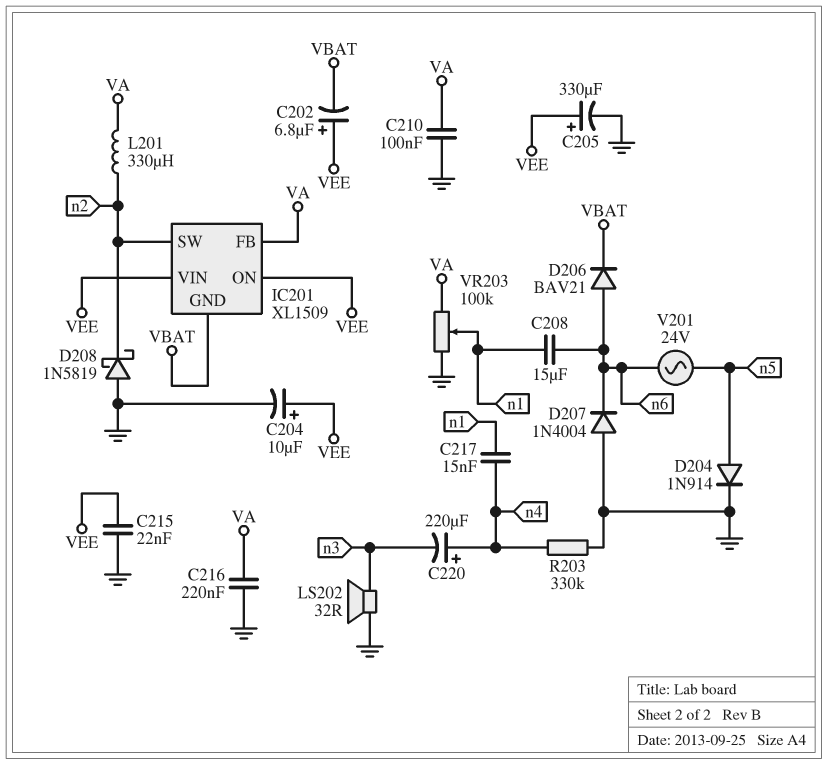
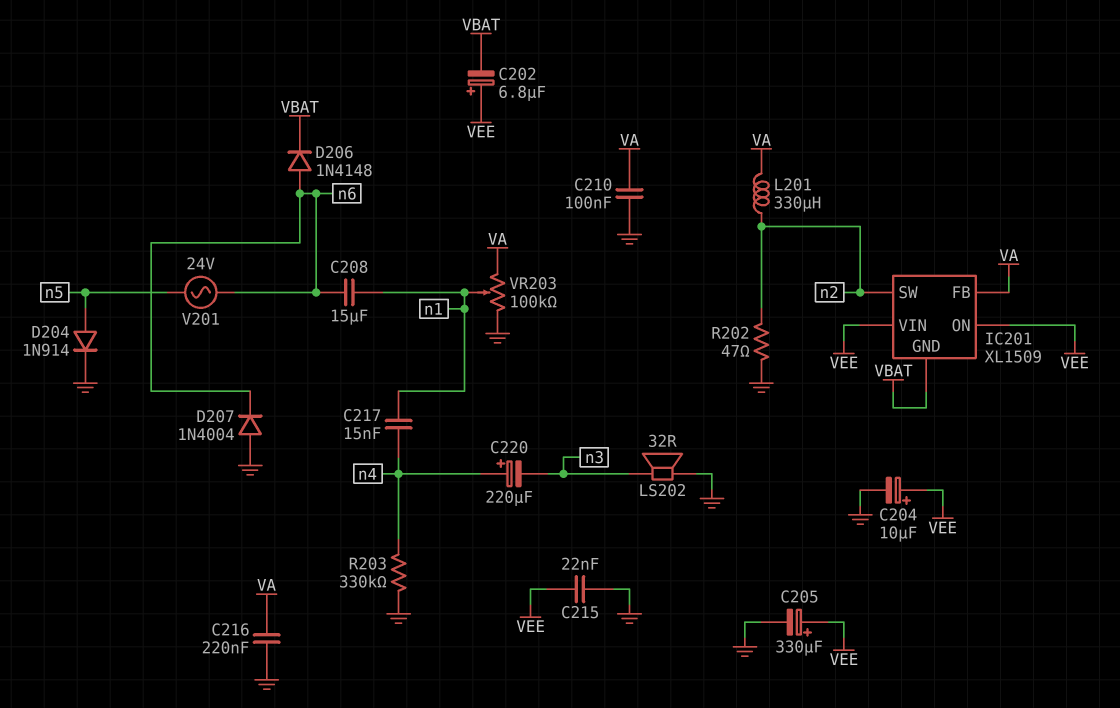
D206: diode BAV21 (A n6, K VBAT) -> diode 1N4148 (A n6, K VBAT)
D208: schottky 1N5819 (A GND, K n2) -> none
R202: none -> 47 (GND, n2)

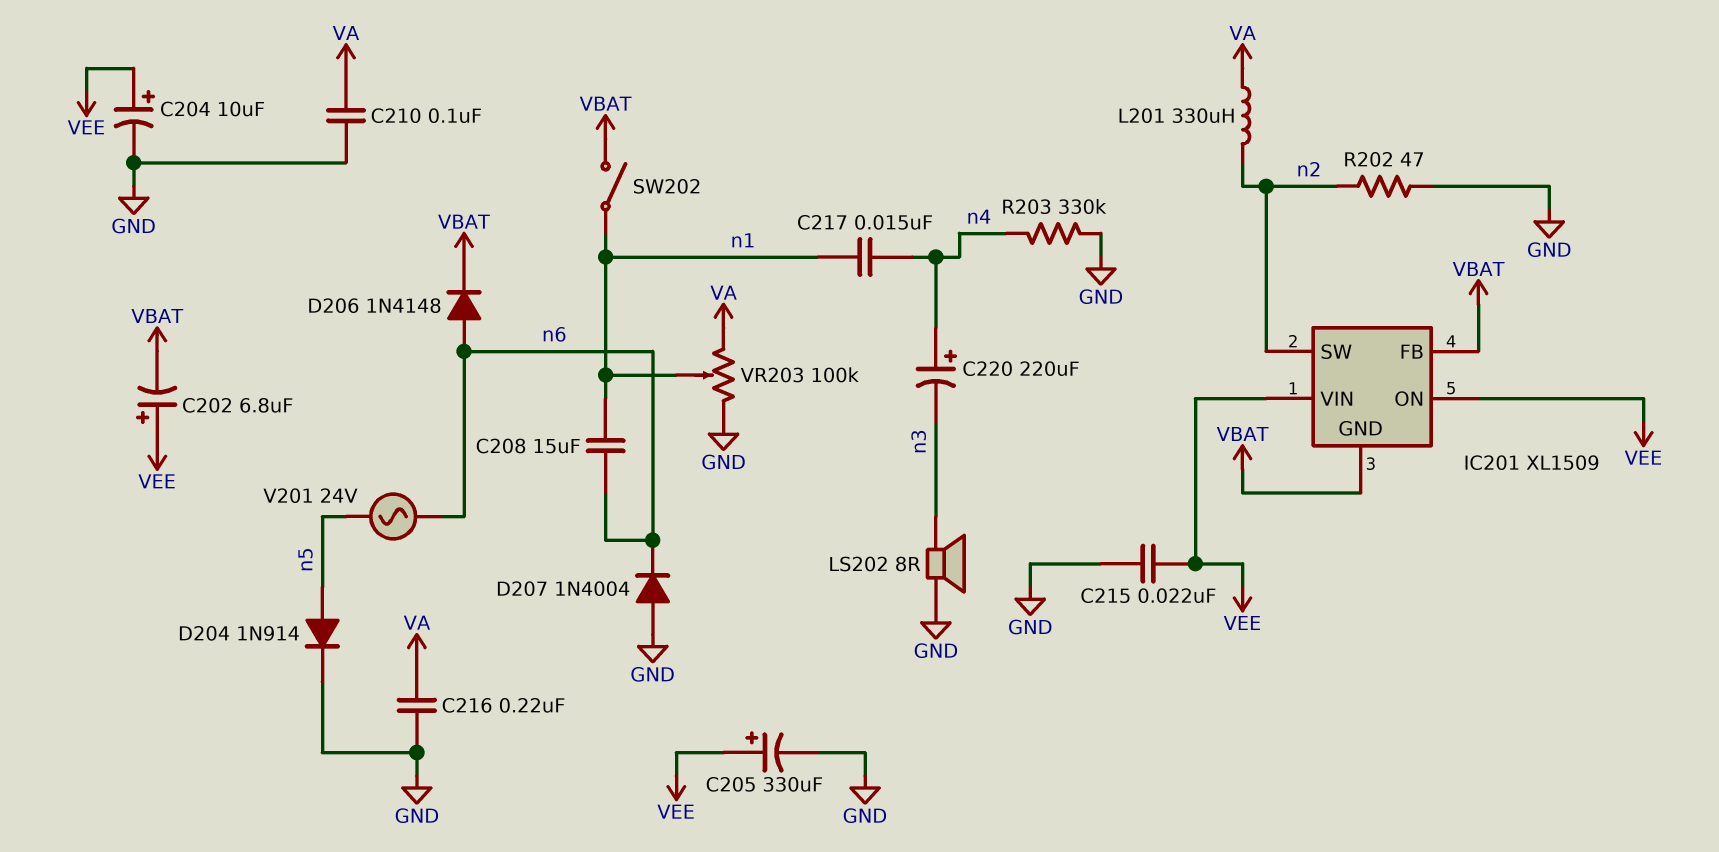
IC201 pin FB: VA -> VBAT
LS202: speaker 32R (GND, n3) -> speaker 8R (GND, n3)
SW202: none -> switch (VBAT, n1)

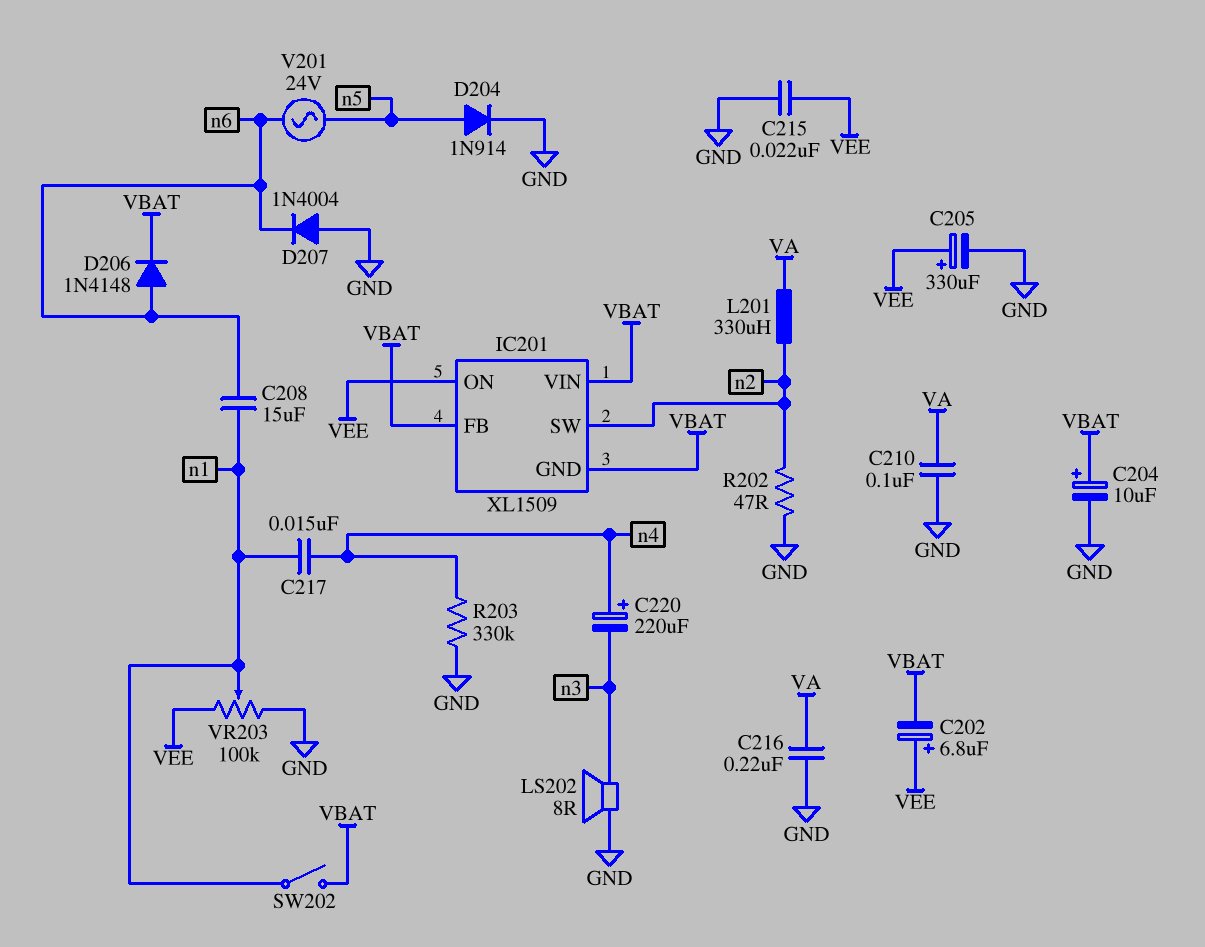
C204: 10uF (plus VEE, minus GND) -> 10uF (plus VBAT, minus GND)
IC201 pin VIN: VEE -> VBAT
VR203: 100k (GND, VA, wiper n1) -> 100k (GND, VEE, wiper n1)

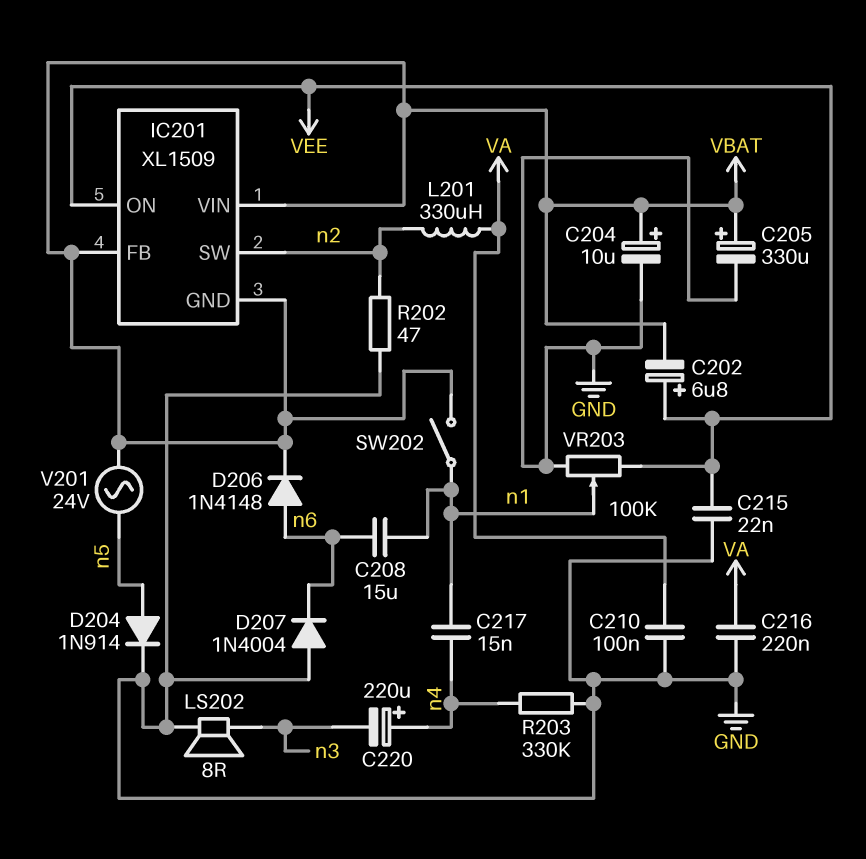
C205: 330uF (plus VEE, minus GND) -> 330uF (plus VBAT, minus GND)
V201: AC 24V (n5, n6) -> AC 24V (VBAT, n5)

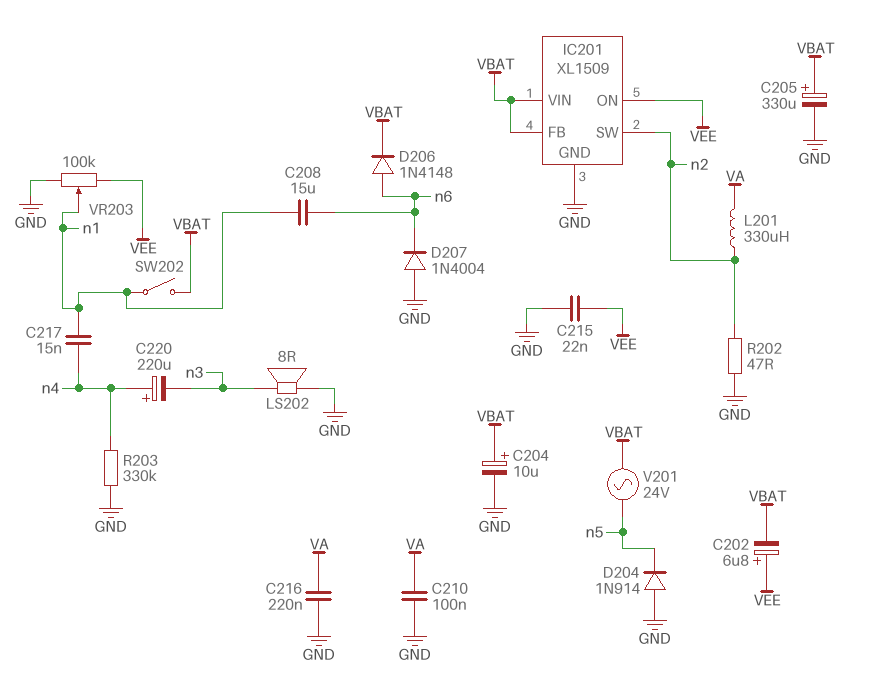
D204: diode 1N914 (A n5, K GND) -> diode 1N914 (A GND, K n5)
IC201 pin GND: VBAT -> GND

